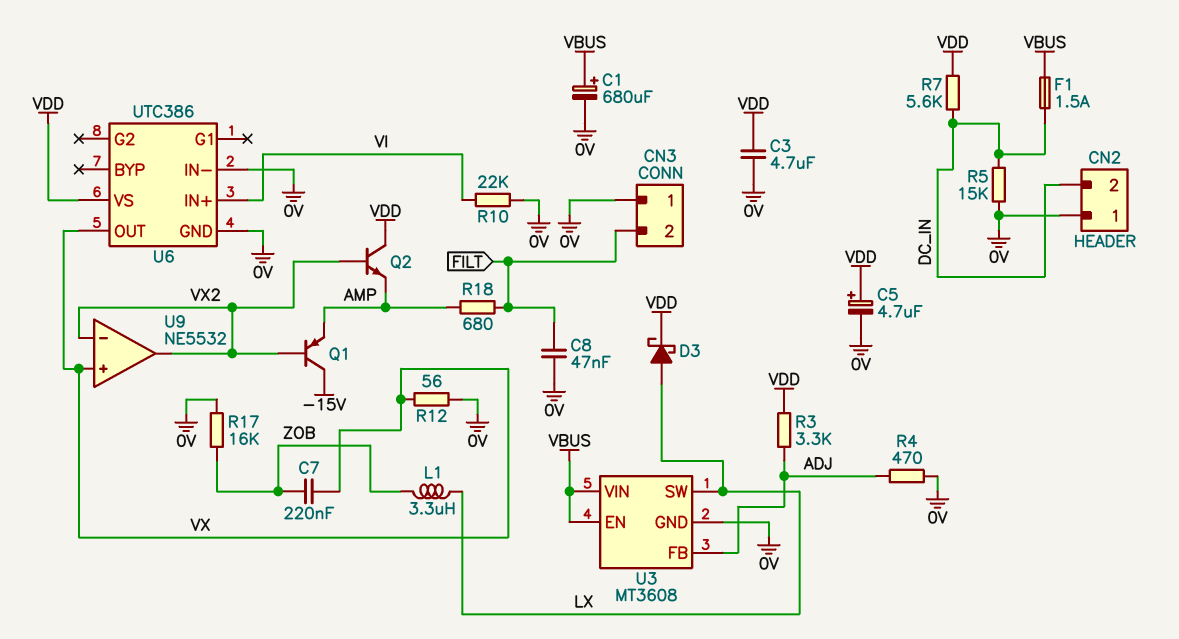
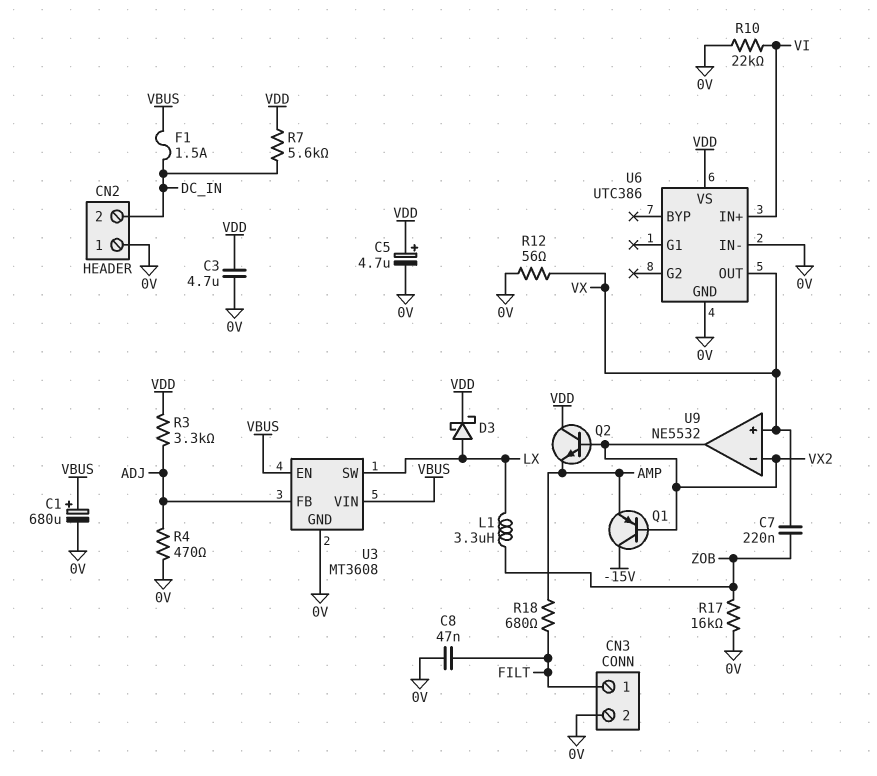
CN3 pin 1: 0V -> FILT
CN3 pin 2: FILT -> 0V
R5: 15k (0V, DC_IN) -> none

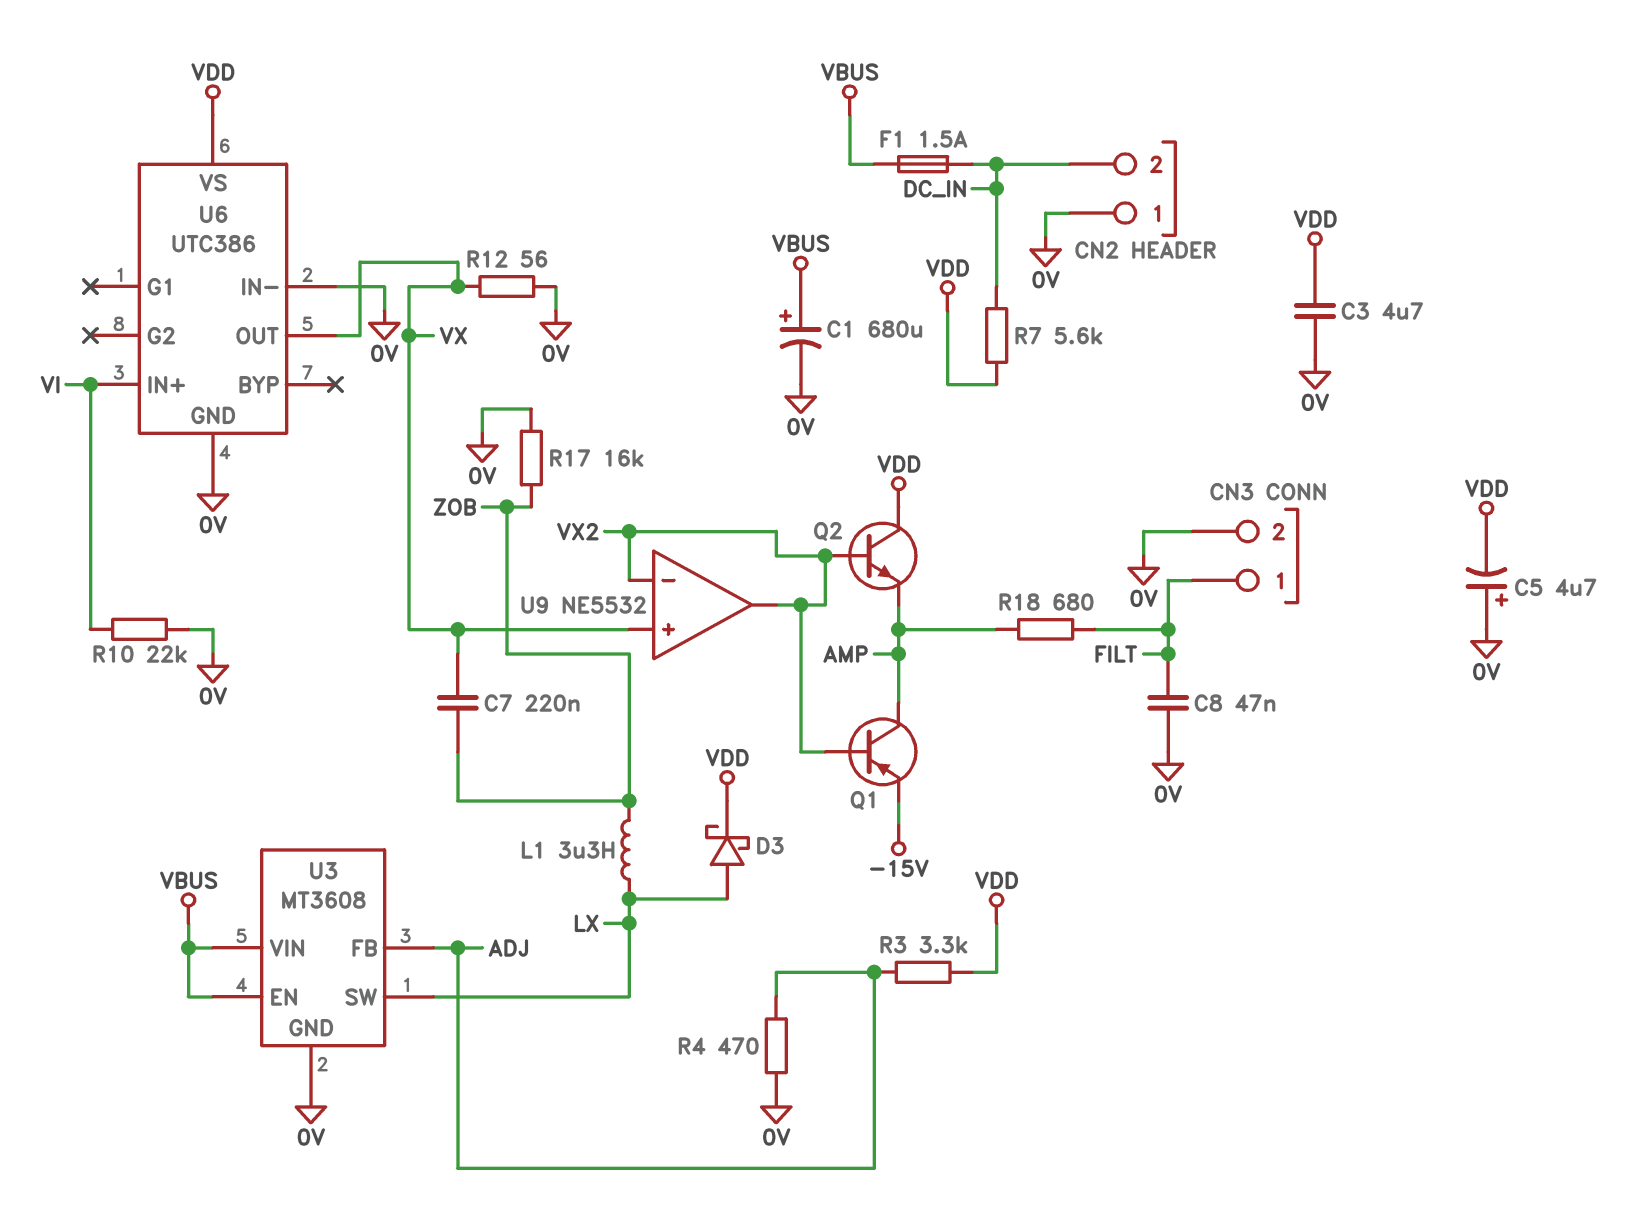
C5: 4.7uF (plus VDD, minus 0V) -> 4.7uF (plus 0V, minus VDD)
Q1: PNP (B VX2, C -15V, E AMP) -> PNP (B VX2, C AMP, E -15V)

